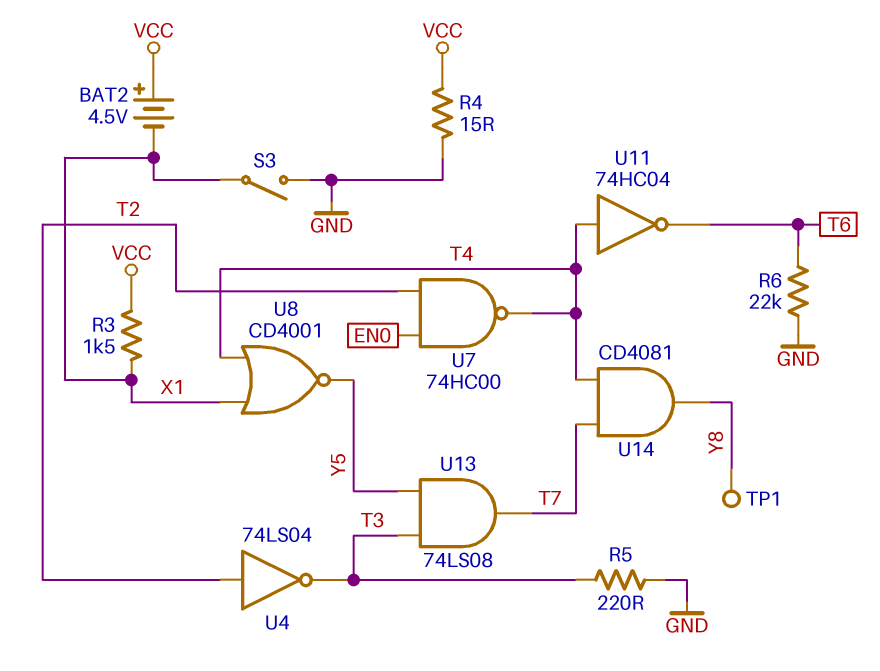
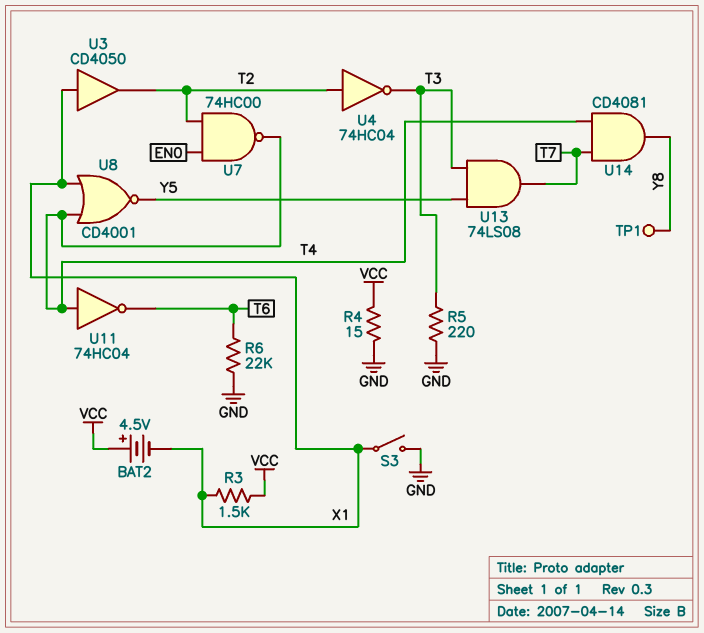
U3: none -> buffer CD4050 (in X1, out T2)
U4: NOT 74LS04 (in T2, out T3) -> NOT 74HC04 (in T2, out T3)

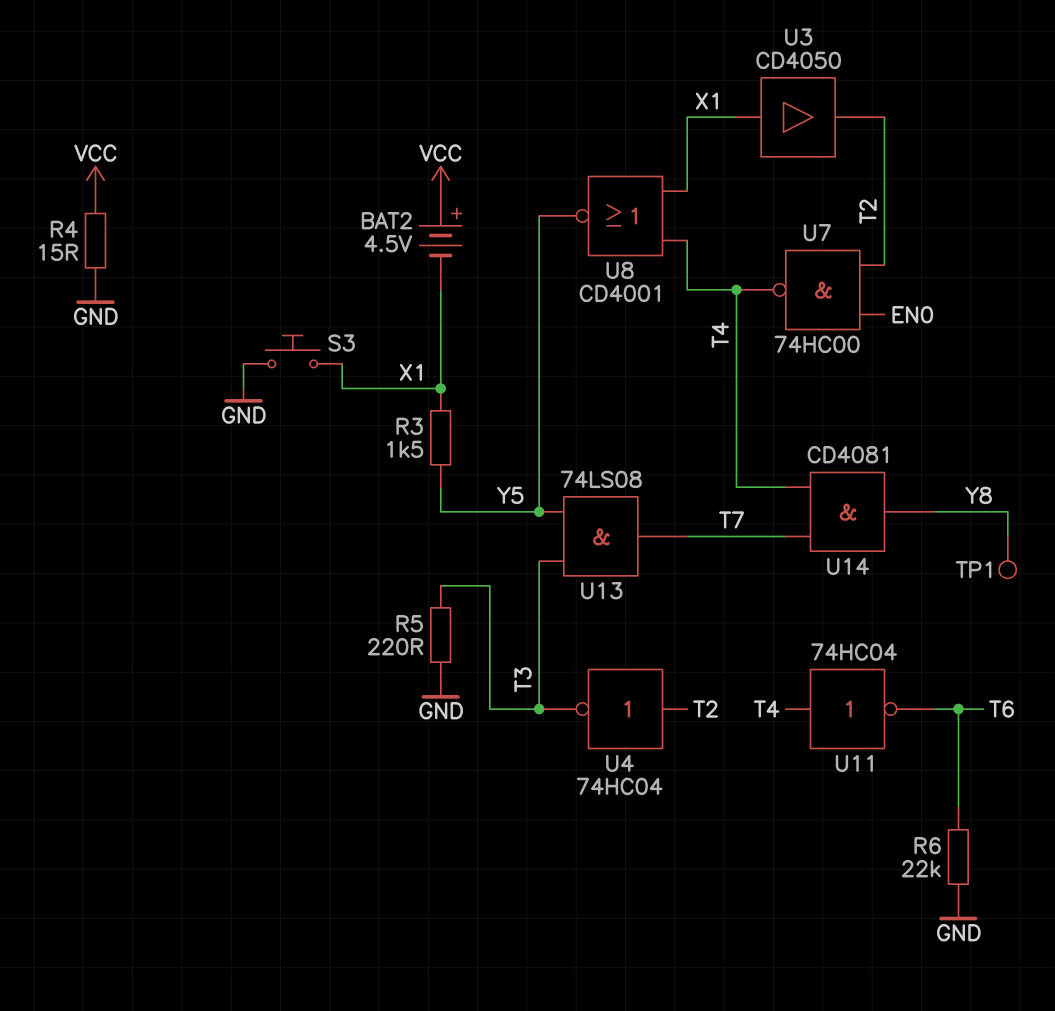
R3: 1.5k (VCC, X1) -> 1.5k (X1, Y5)
S3: switch (GND, X1) -> button (GND, X1)

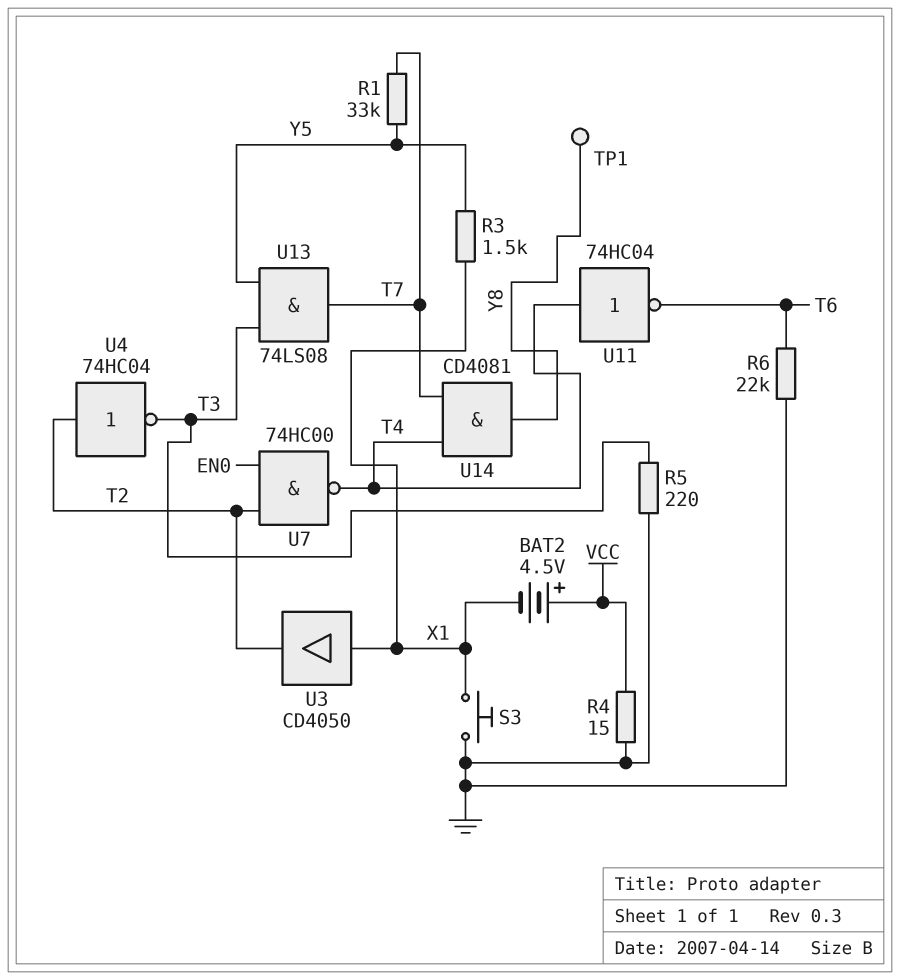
R1: none -> 33k (T7, Y5)
U8: NOR CD4001 (in T4, in X1, out Y5) -> none

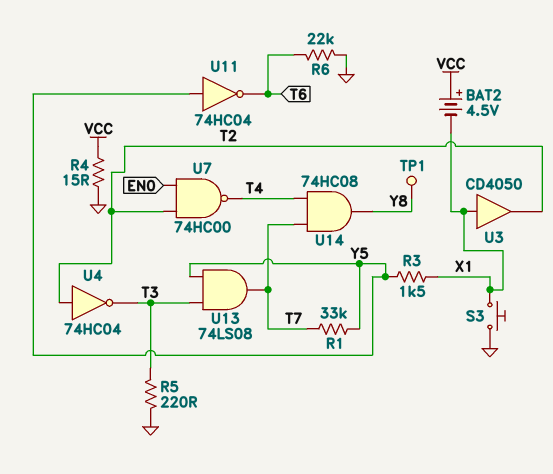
U11: NOT 74HC04 (in T4, out T6) -> NOT 74HC04 (in Y5, out T6)
U14: AND CD4081 (in T4, in T7, out Y8) -> AND 74HC08 (in T4, in T7, out Y8)

